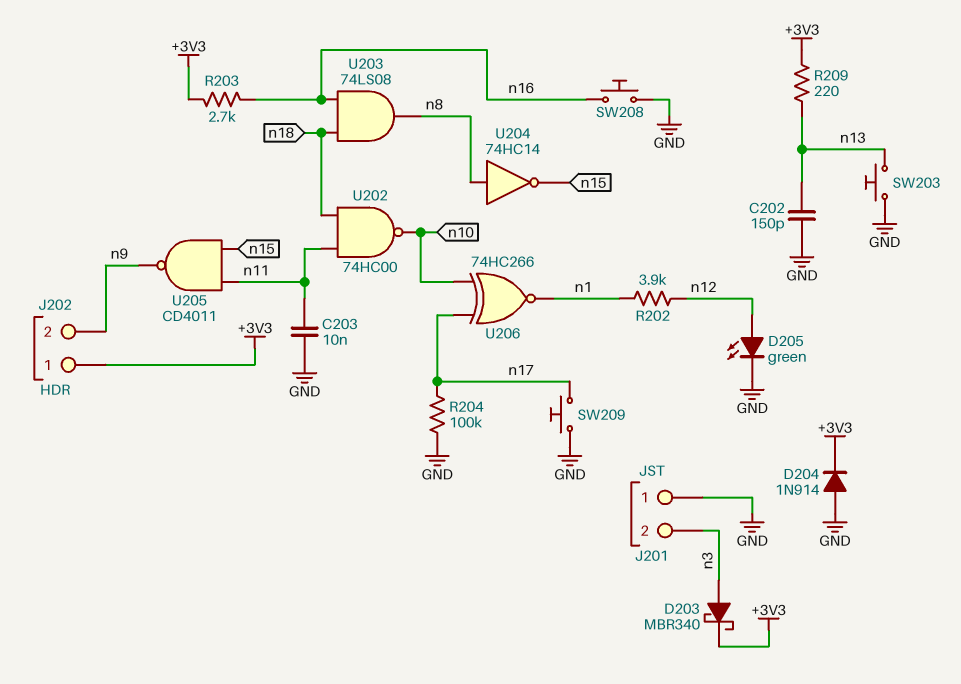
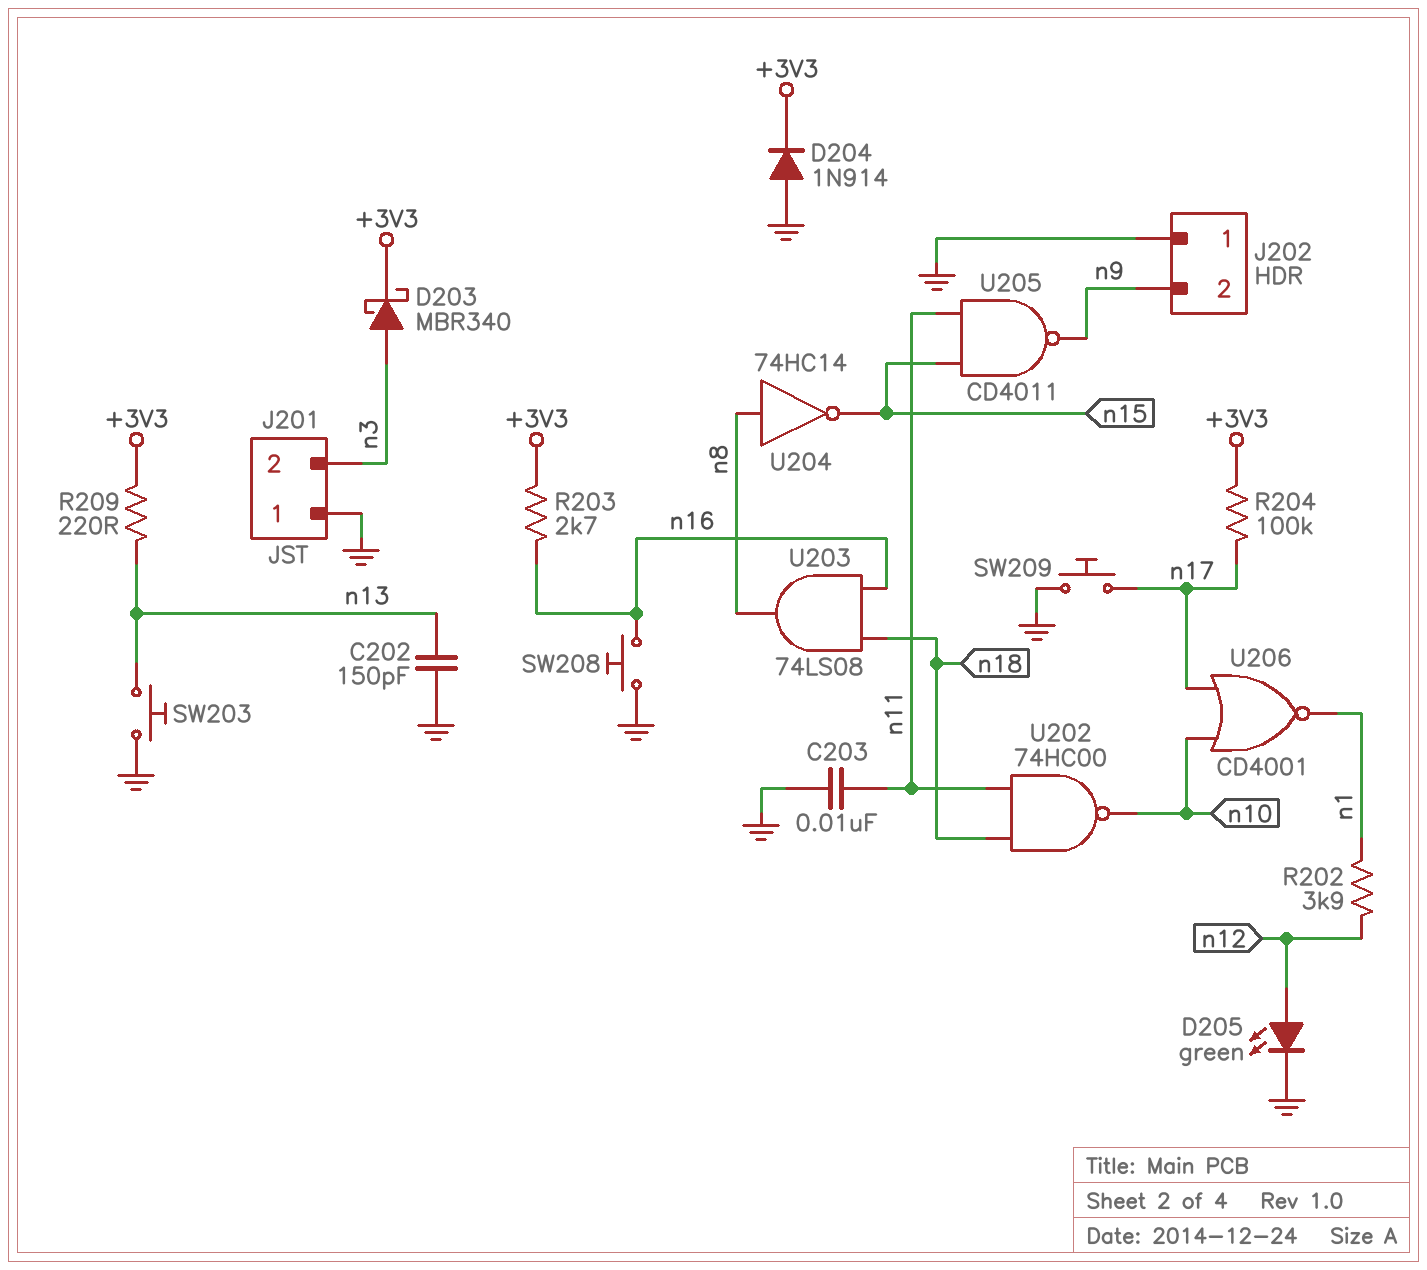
J202 pin 1: +3V3 -> GND
R204: 100k (GND, n17) -> 100k (+3V3, n17)
U206: XNOR 74HC266 (in n10, in n17, out n1) -> NOR CD4001 (in n10, in n17, out n1)

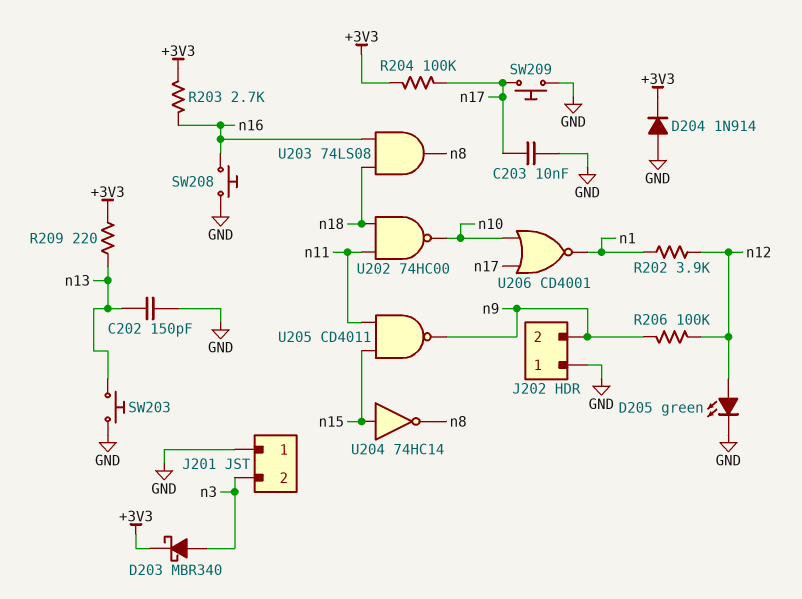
C203: 10nF (GND, n11) -> 10nF (GND, n17)
R206: none -> 100k (n9, n12)
U204: NOT 74HC14 (in n8, out n15) -> NOT 74HC14 (in n15, out n8)

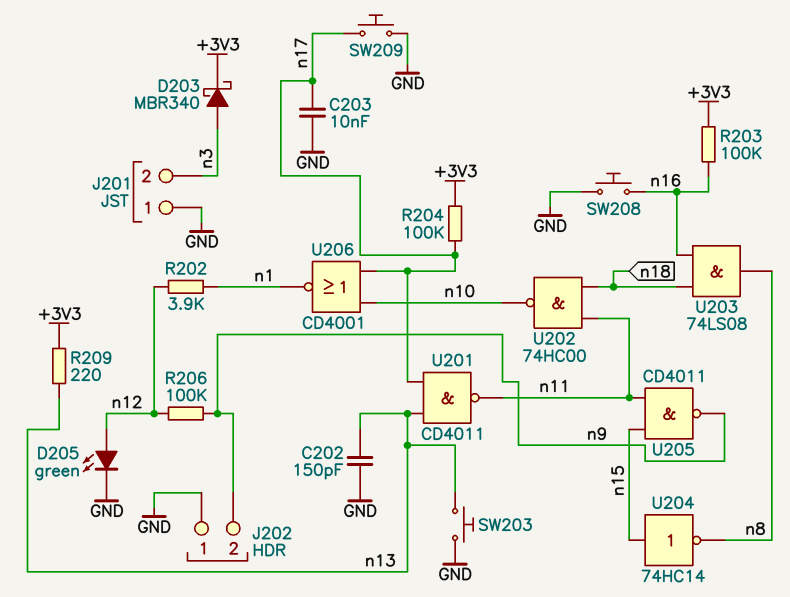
D204: diode 1N914 (A GND, K +3V3) -> none
R203: 2.7k (+3V3, n16) -> 100k (+3V3, n16)
U201: none -> NAND CD4011 (in n13, in n17, out n11)

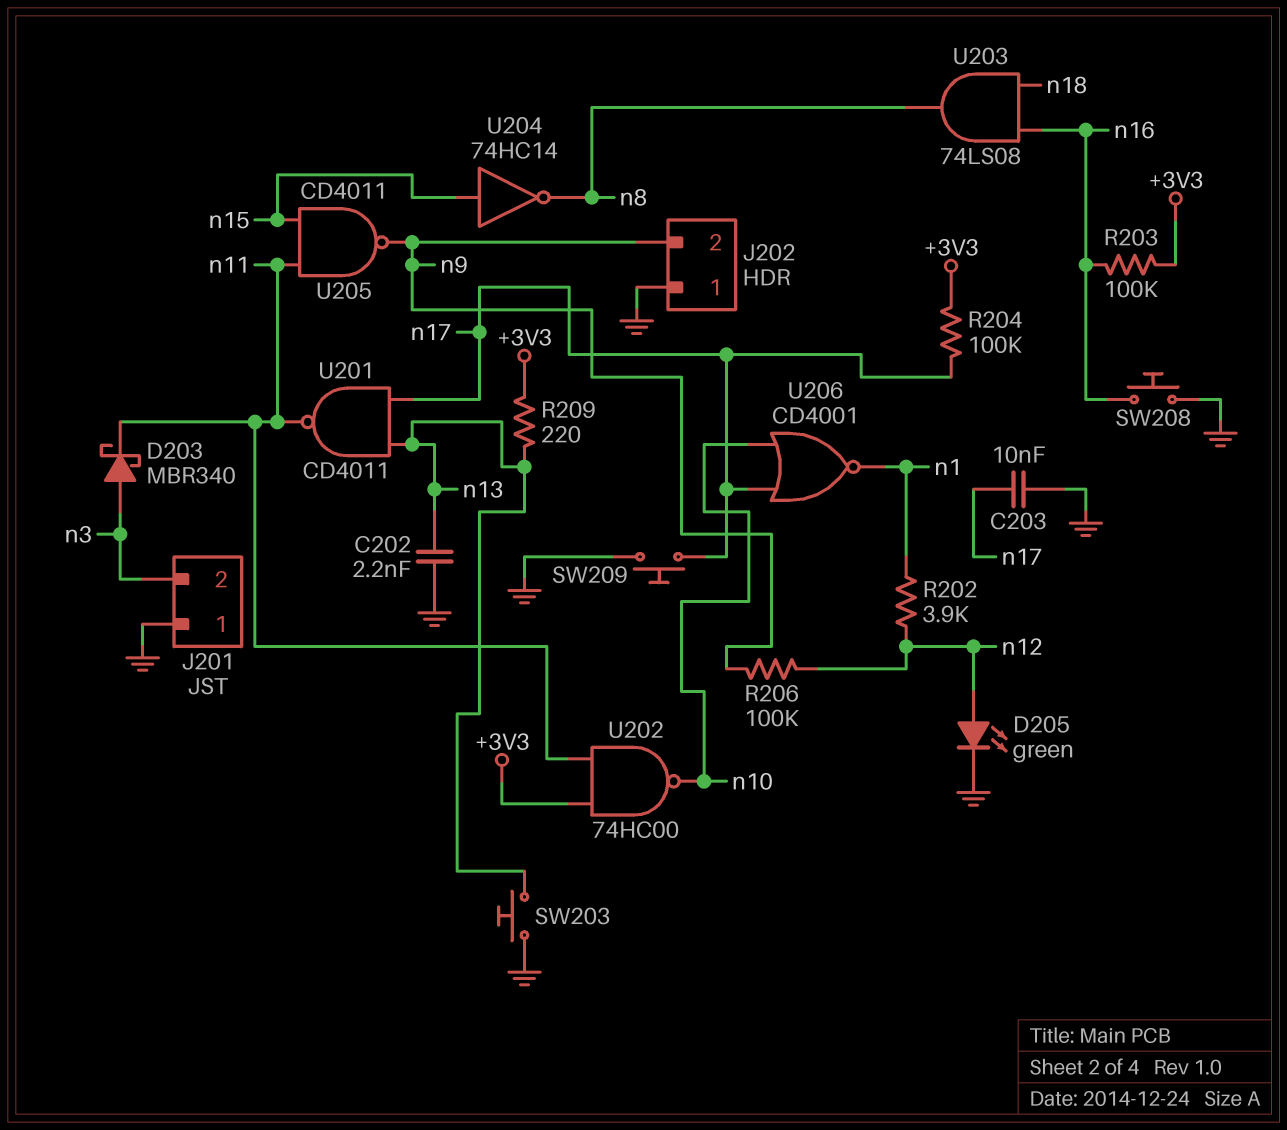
C202: 150pF (GND, n13) -> 2.2nF (GND, n13)
D203: schottky MBR340 (A n3, K +3V3) -> schottky MBR340 (A n3, K n11)
U202: NAND 74HC00 (in n11, in n18, out n10) -> NAND 74HC00 (in +3V3, in n11, out n10)

